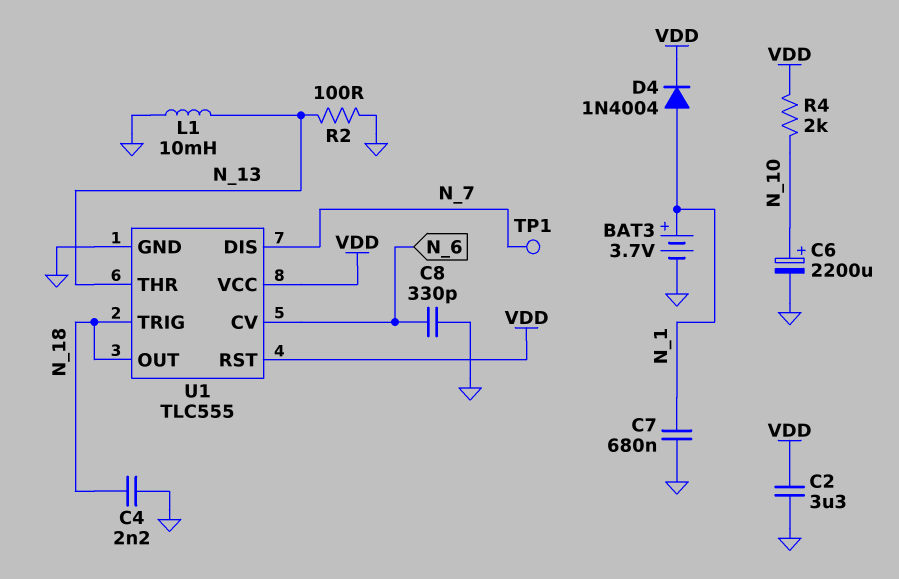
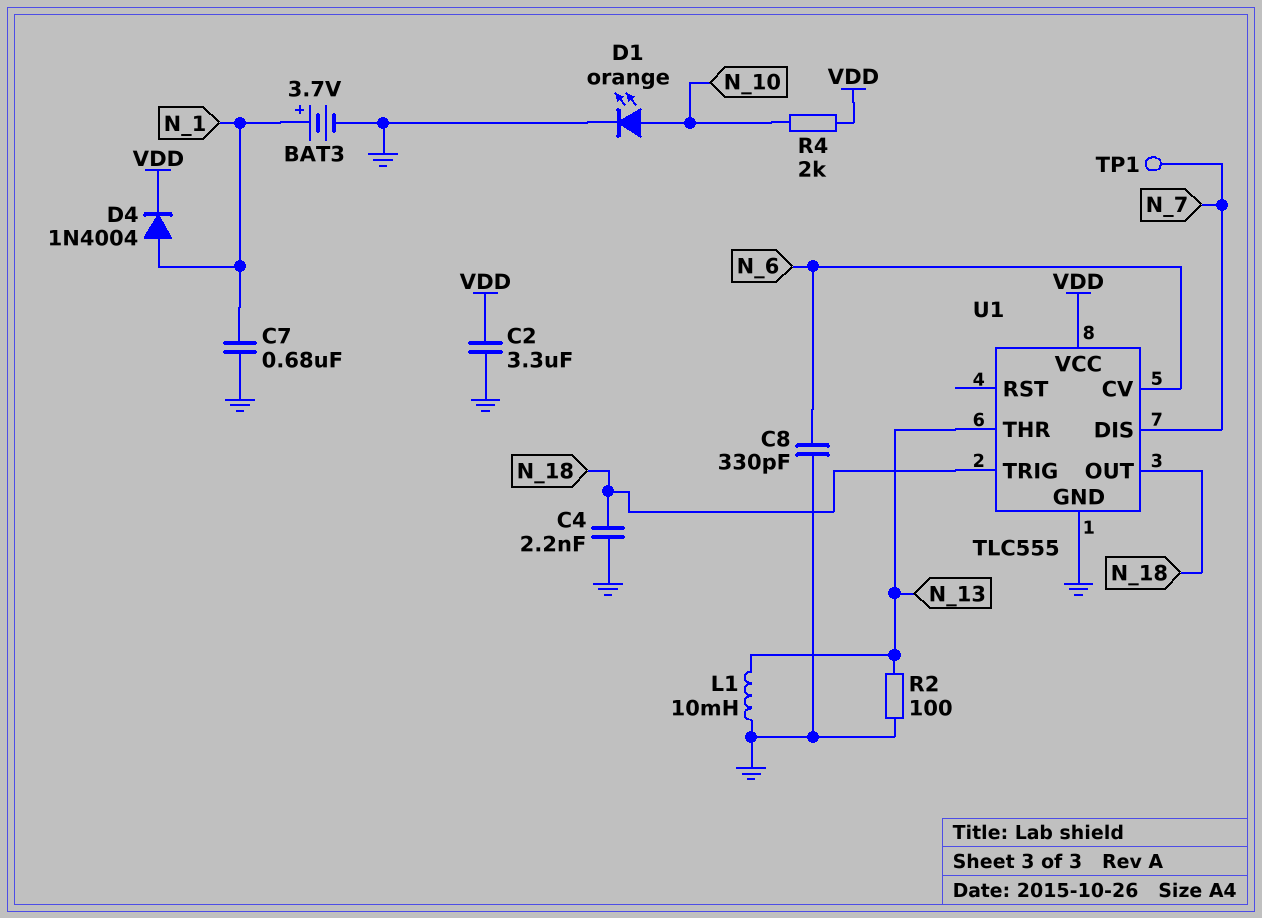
C6: 2200uF (plus N_10, minus GND) -> none
D1: none -> LED orange (A N_10, K GND)
U1 pin RST: VDD -> none

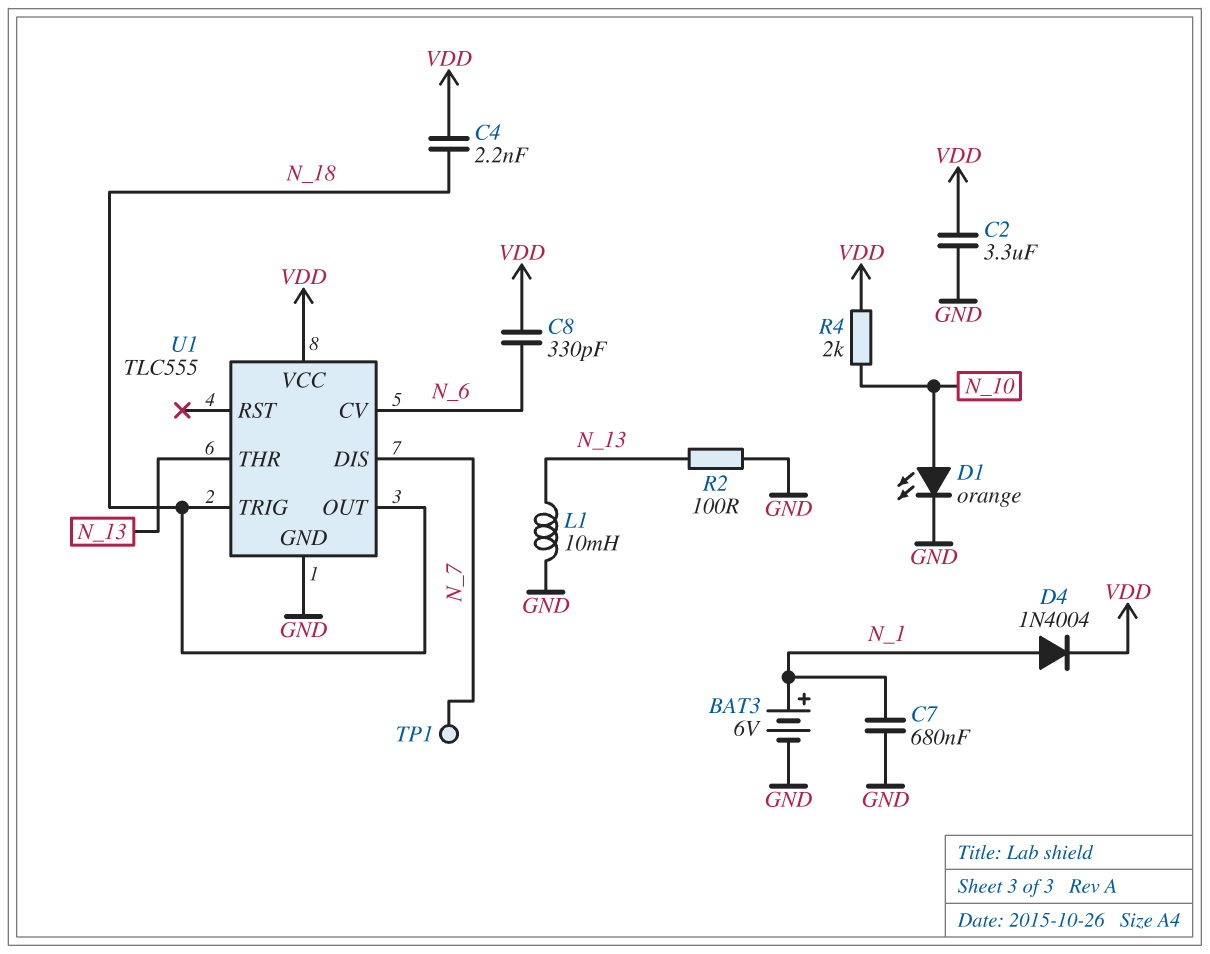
BAT3: 3.7V (plus N_1, minus GND) -> 6V (plus N_1, minus GND)
C4: 2.2nF (GND, N_18) -> 2.2nF (N_18, VDD)
C8: 330pF (GND, N_6) -> 330pF (N_6, VDD)

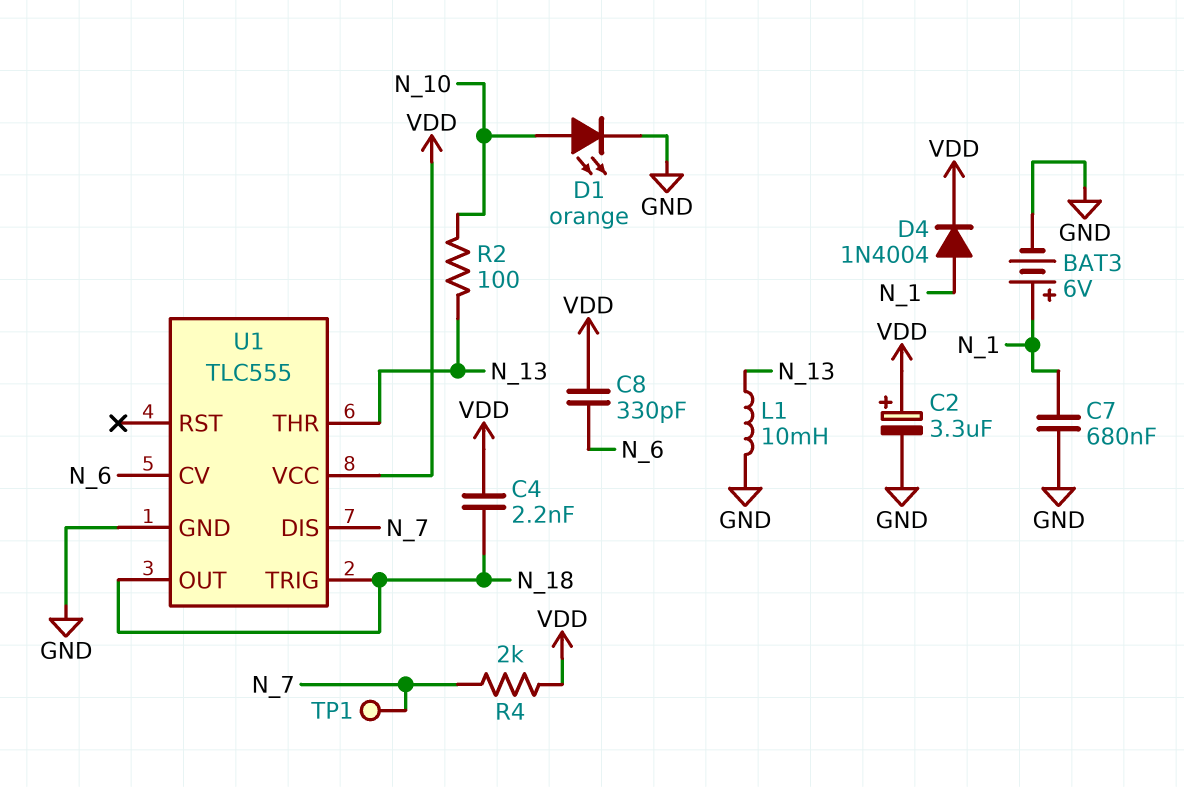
C2: 3.3uF (GND, VDD) -> 3.3uF (plus VDD, minus GND)
R2: 100 (GND, N_13) -> 100 (N_10, N_13)
R4: 2k (N_10, VDD) -> 2k (N_7, VDD)

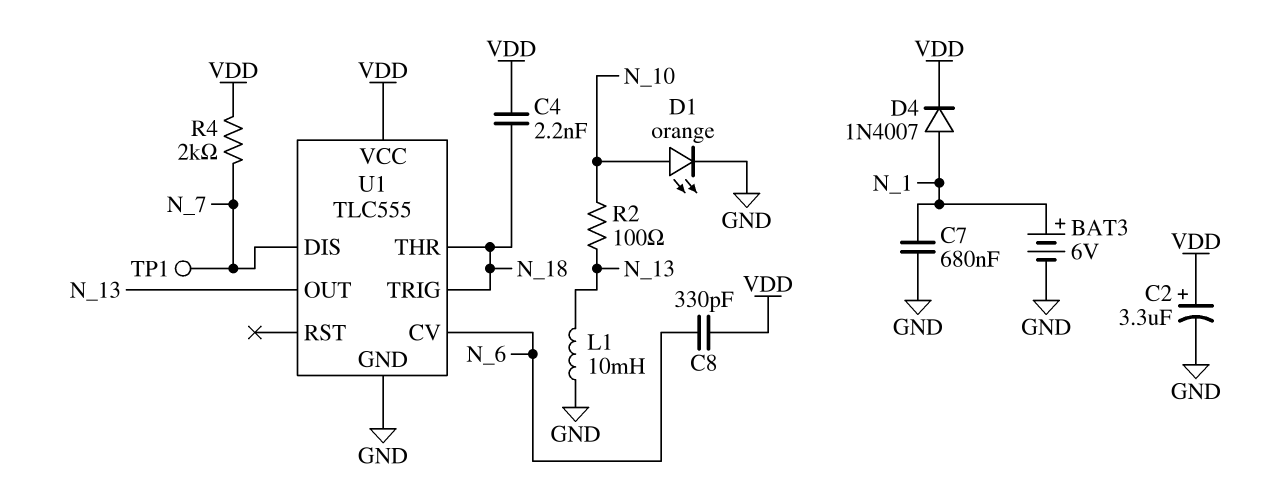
D4: diode 1N4004 (A N_1, K VDD) -> diode 1N4007 (A N_1, K VDD)
U1 pin OUT: N_18 -> N_13
U1 pin THR: N_13 -> N_18

